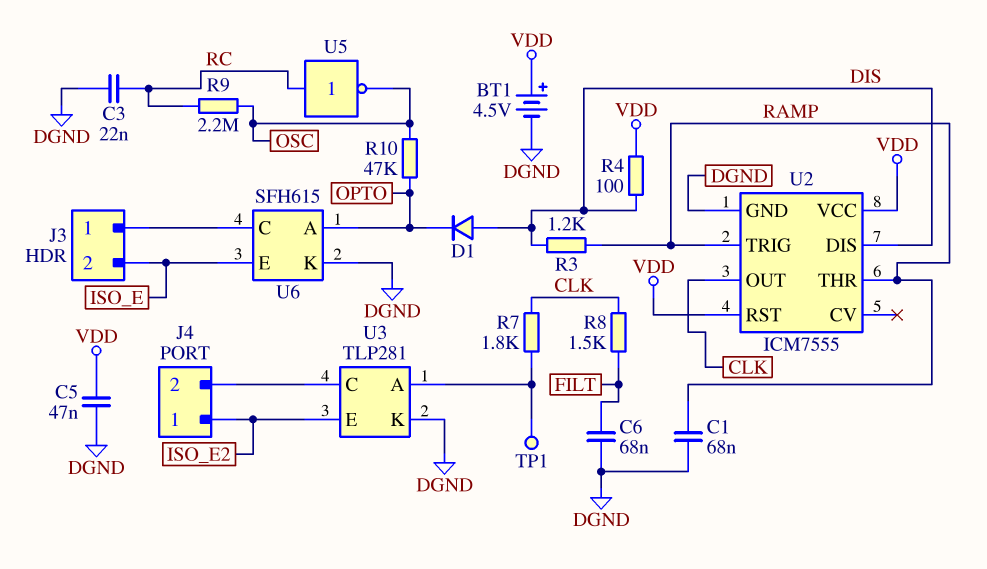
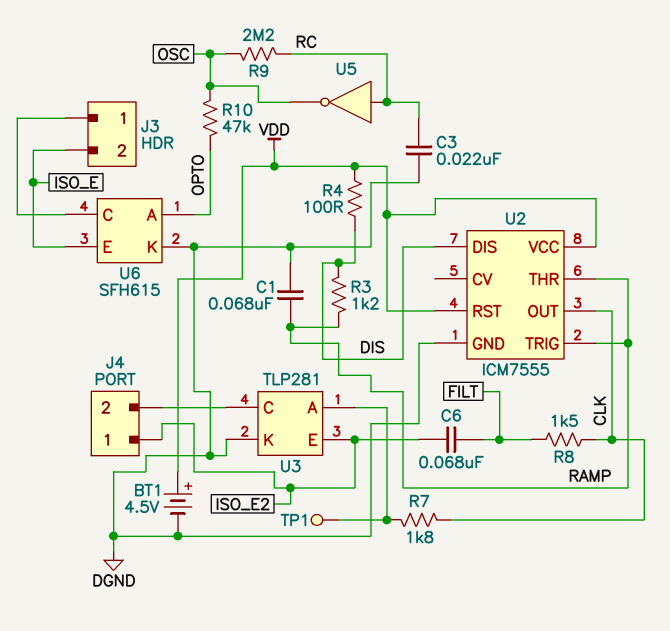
C5: 47nF (DGND, VDD) -> none
C6: 68nF (DGND, FILT) -> 68nF (FILT, ISO_E2)
D1: diode (A DIS, K OPTO) -> none

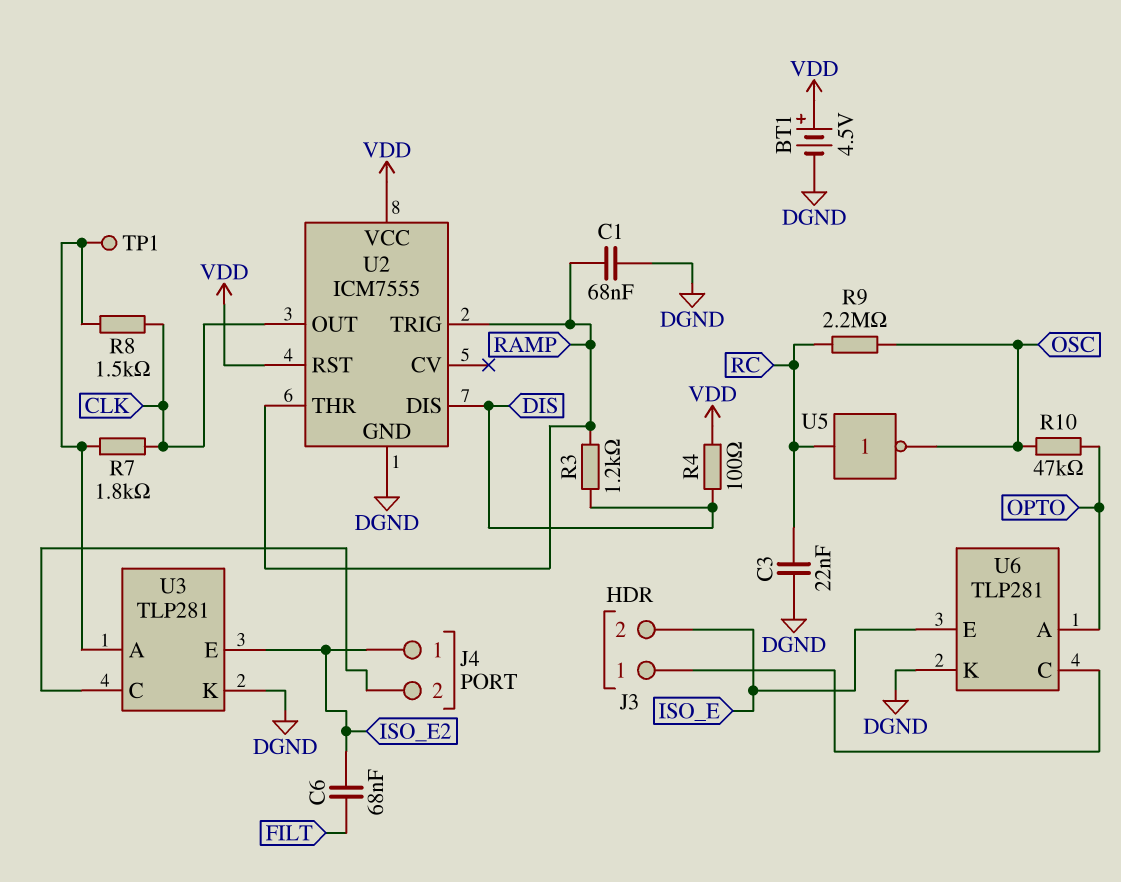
R8: 1.5k (CLK, FILT) -> 1.5k (CLK, U3/A)
U6: SFH615 -> TLP281

